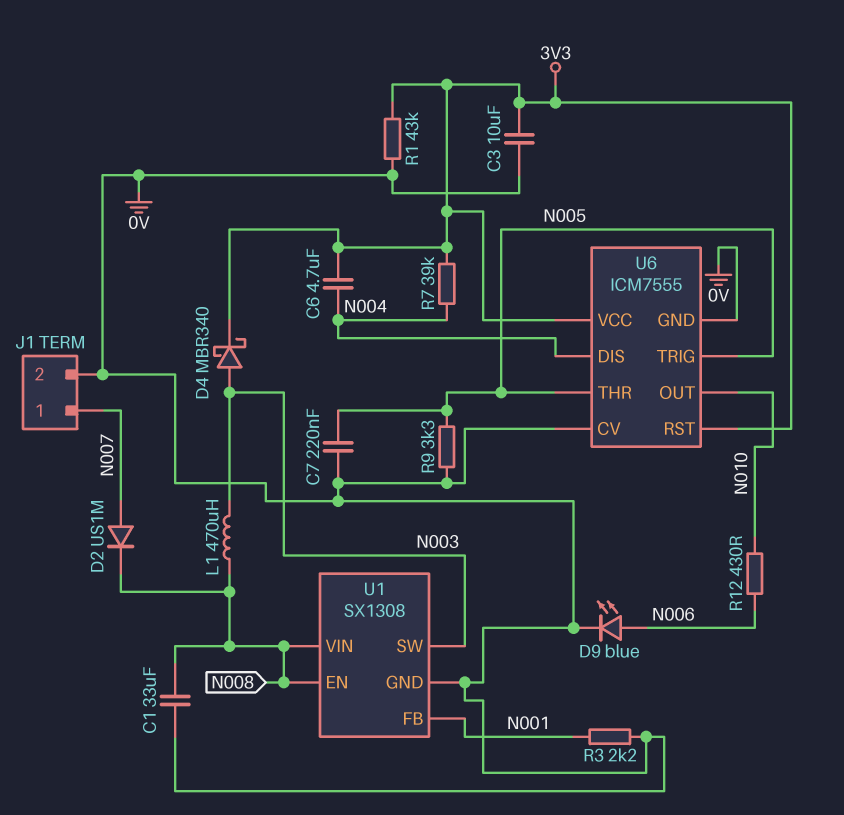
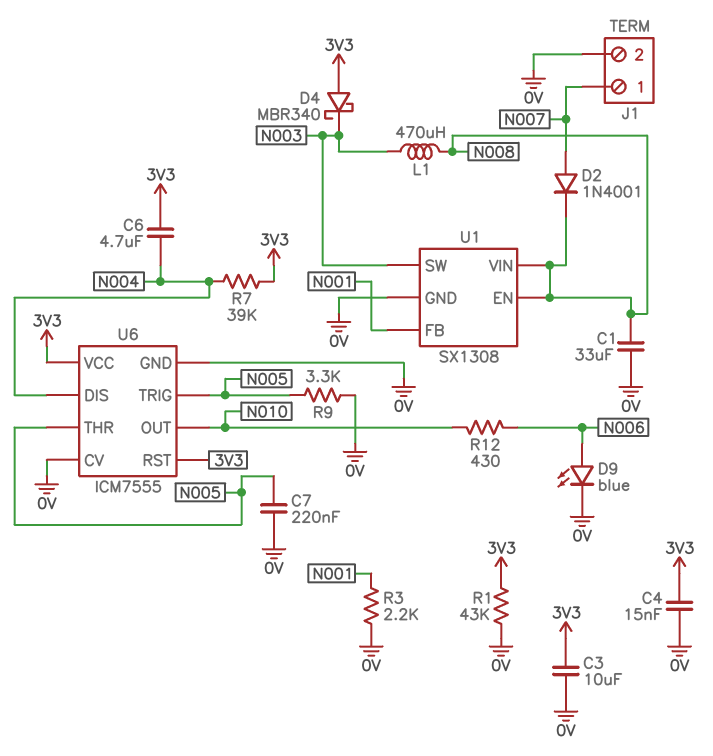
C4: none -> 15nF (0V, 3V3)
D2: diode US1M (A N007, K N008) -> diode 1N4001 (A N007, K N008)
D4: schottky MBR340 (A N003, K 3V3) -> schottky MBR340 (A 3V3, K N003)

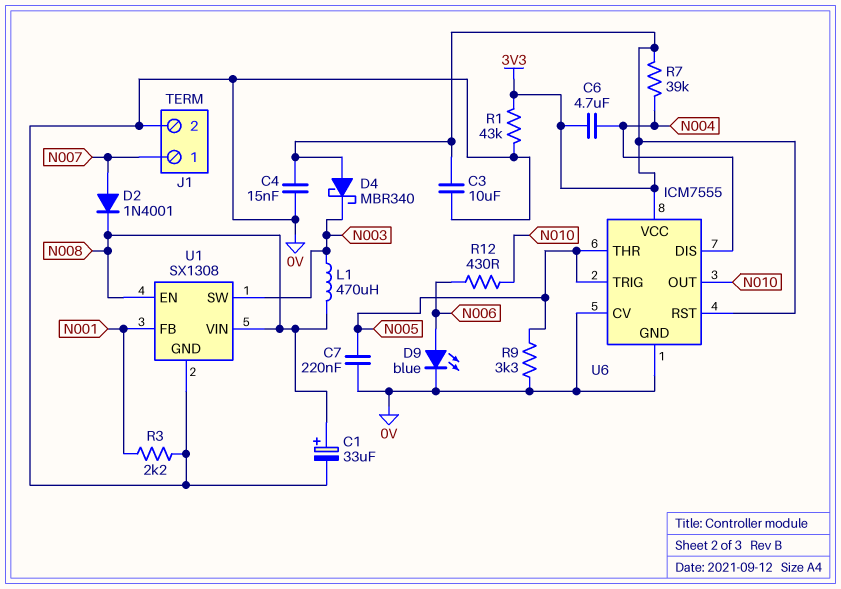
C1: 33uF (0V, N008) -> 33uF (plus N008, minus 0V)

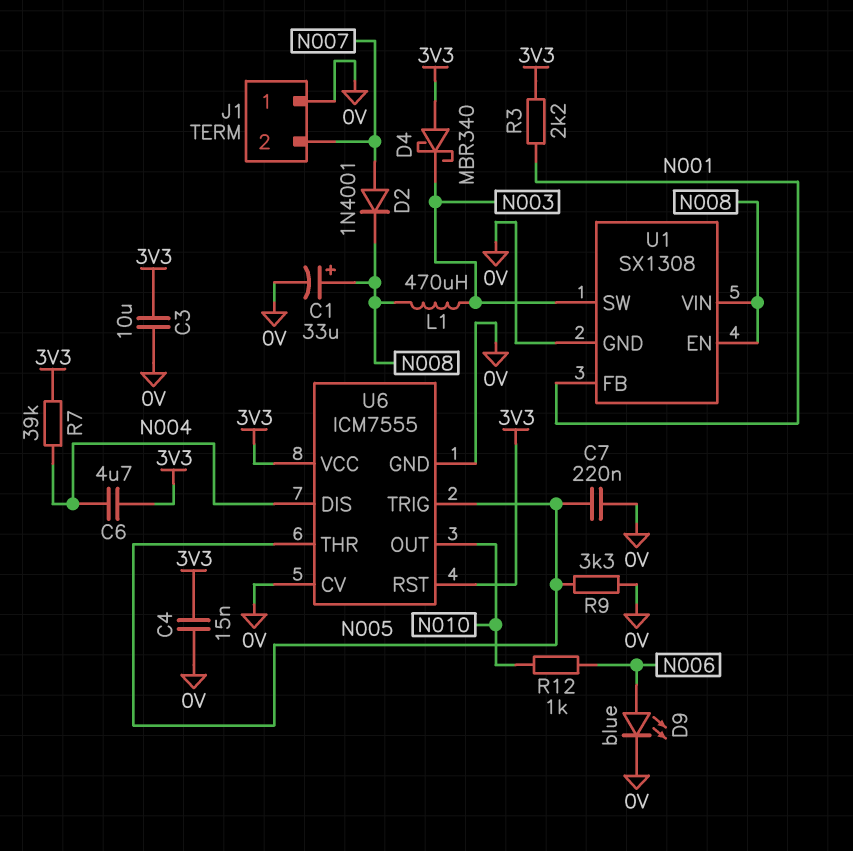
J1 pin 1: N007 -> 0V
J1 pin 2: 0V -> N007
R1: 43k (0V, 3V3) -> none
R3: 2.2k (0V, N001) -> 2.2k (3V3, N001)
R12: 430 (N006, N010) -> 1k (N006, N010)

